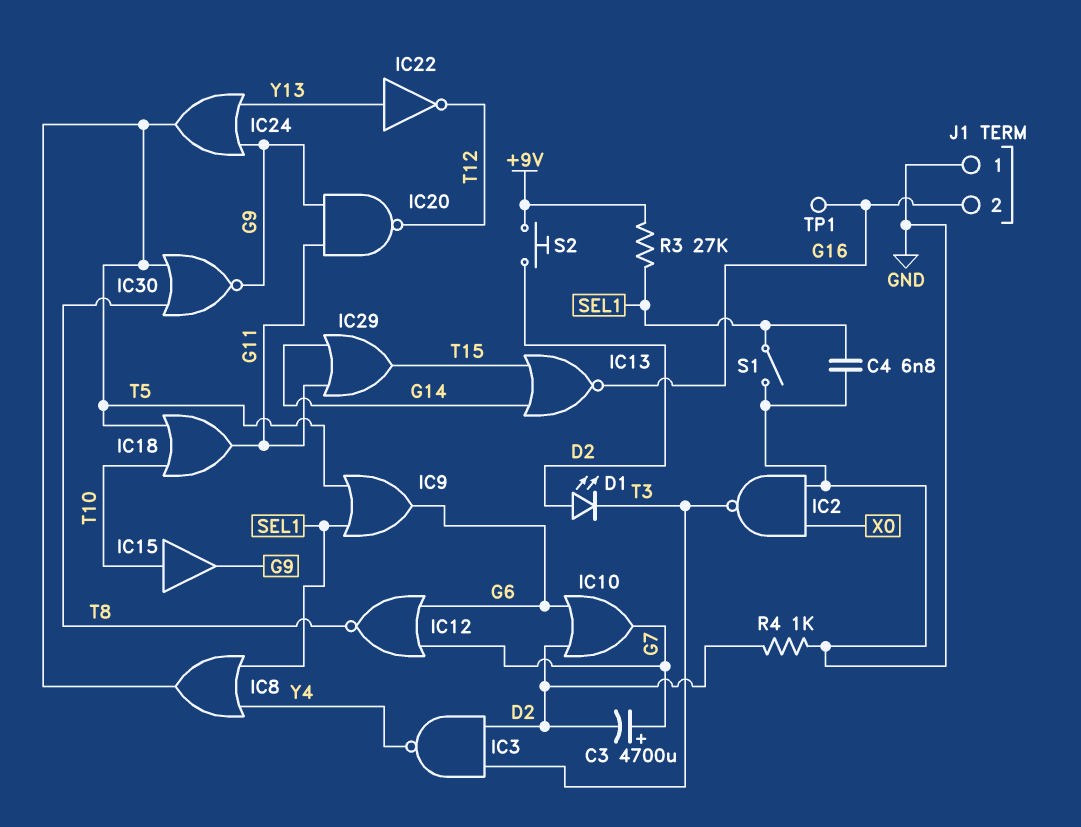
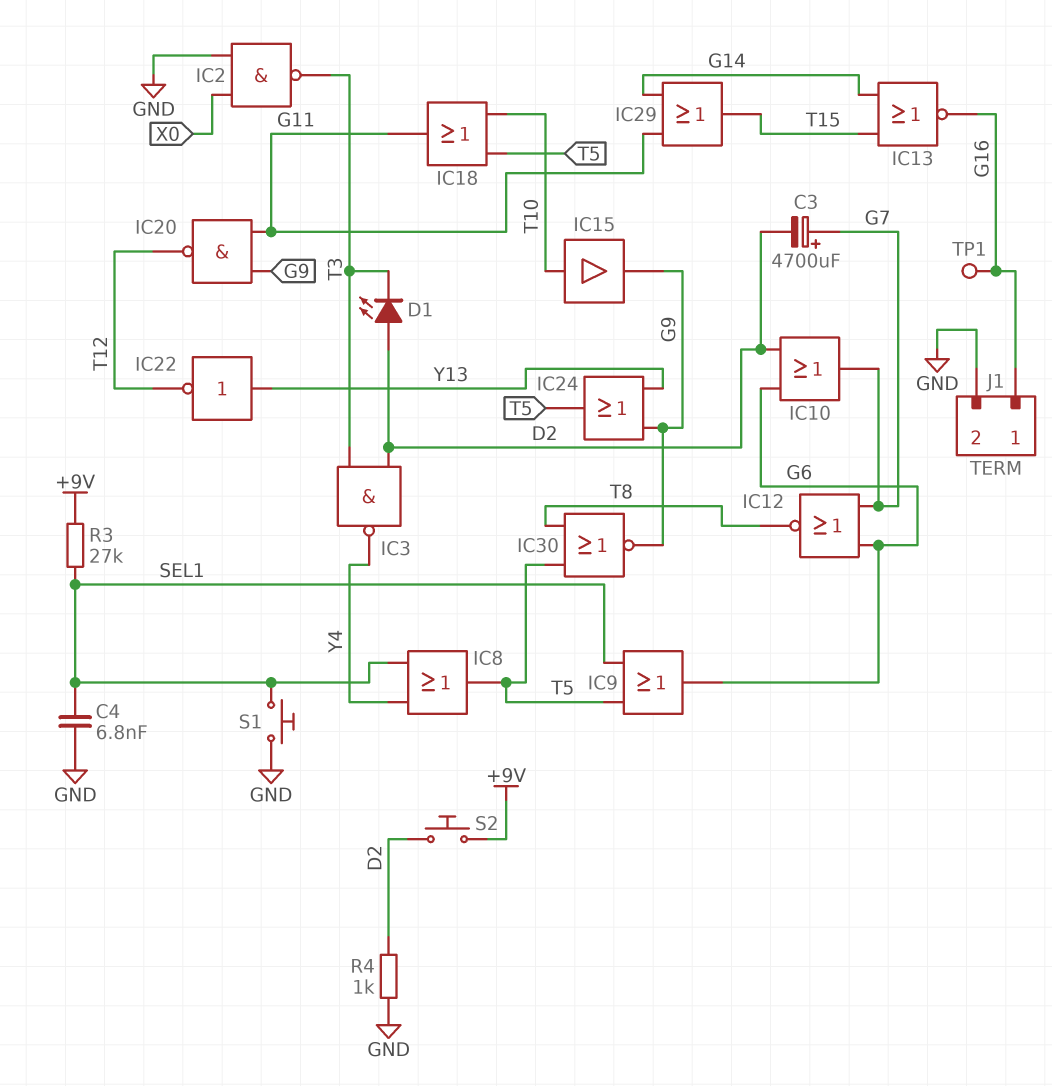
J1 pin 1: GND -> G16
J1 pin 2: G16 -> GND
S1: switch (GND, SEL1) -> button (GND, SEL1)

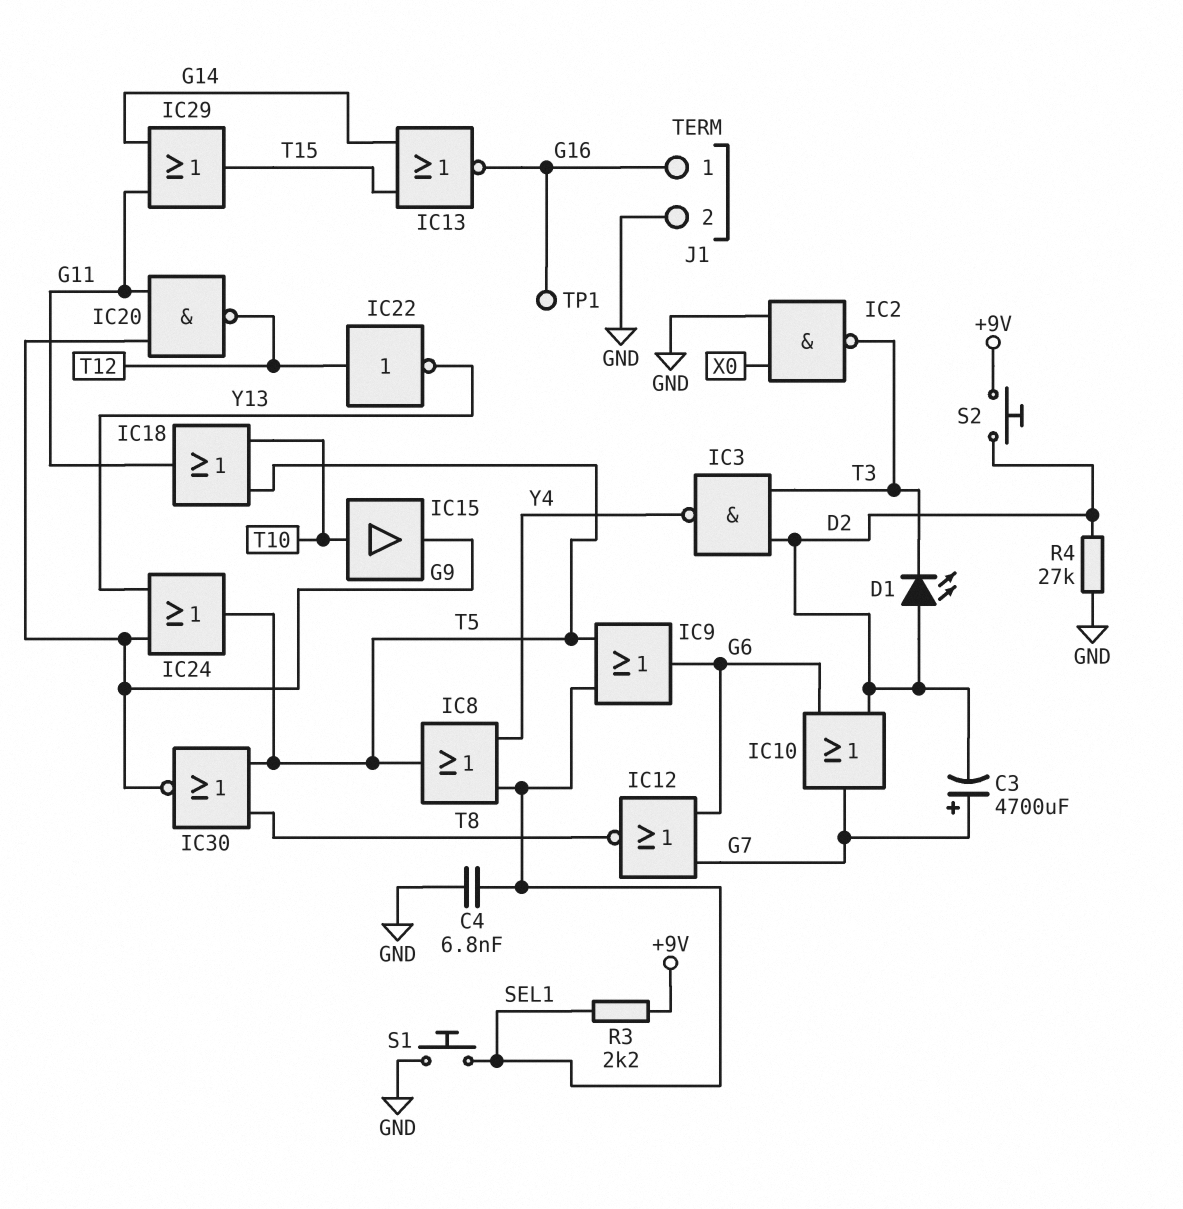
IC22: NOT (in Y13, out T12) -> NOT (in T12, out Y13)
R3: 27k (+9V, SEL1) -> 2.2k (+9V, SEL1)
R4: 1k (D2, GND) -> 27k (D2, GND)

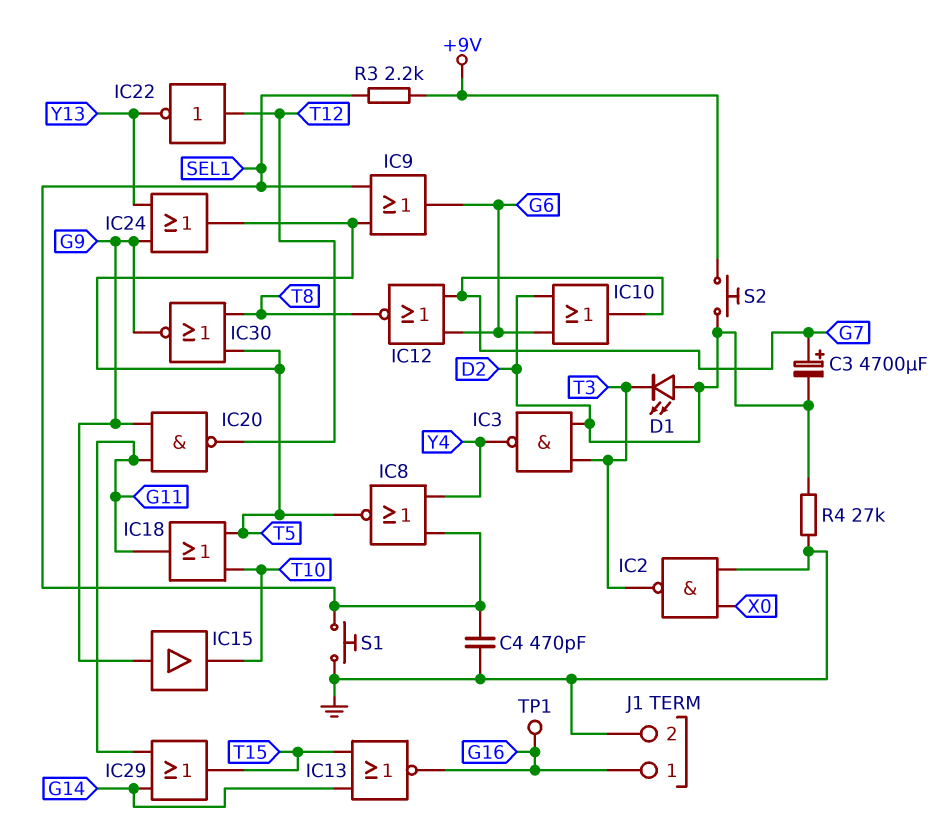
C4: 6.8nF (GND, SEL1) -> 470pF (GND, SEL1)
IC8: OR (in SEL1, in Y4, out T5) -> NOR (in SEL1, in Y4, out T5)
IC15: buffer (in T10, out G9) -> buffer (in G9, out T10)

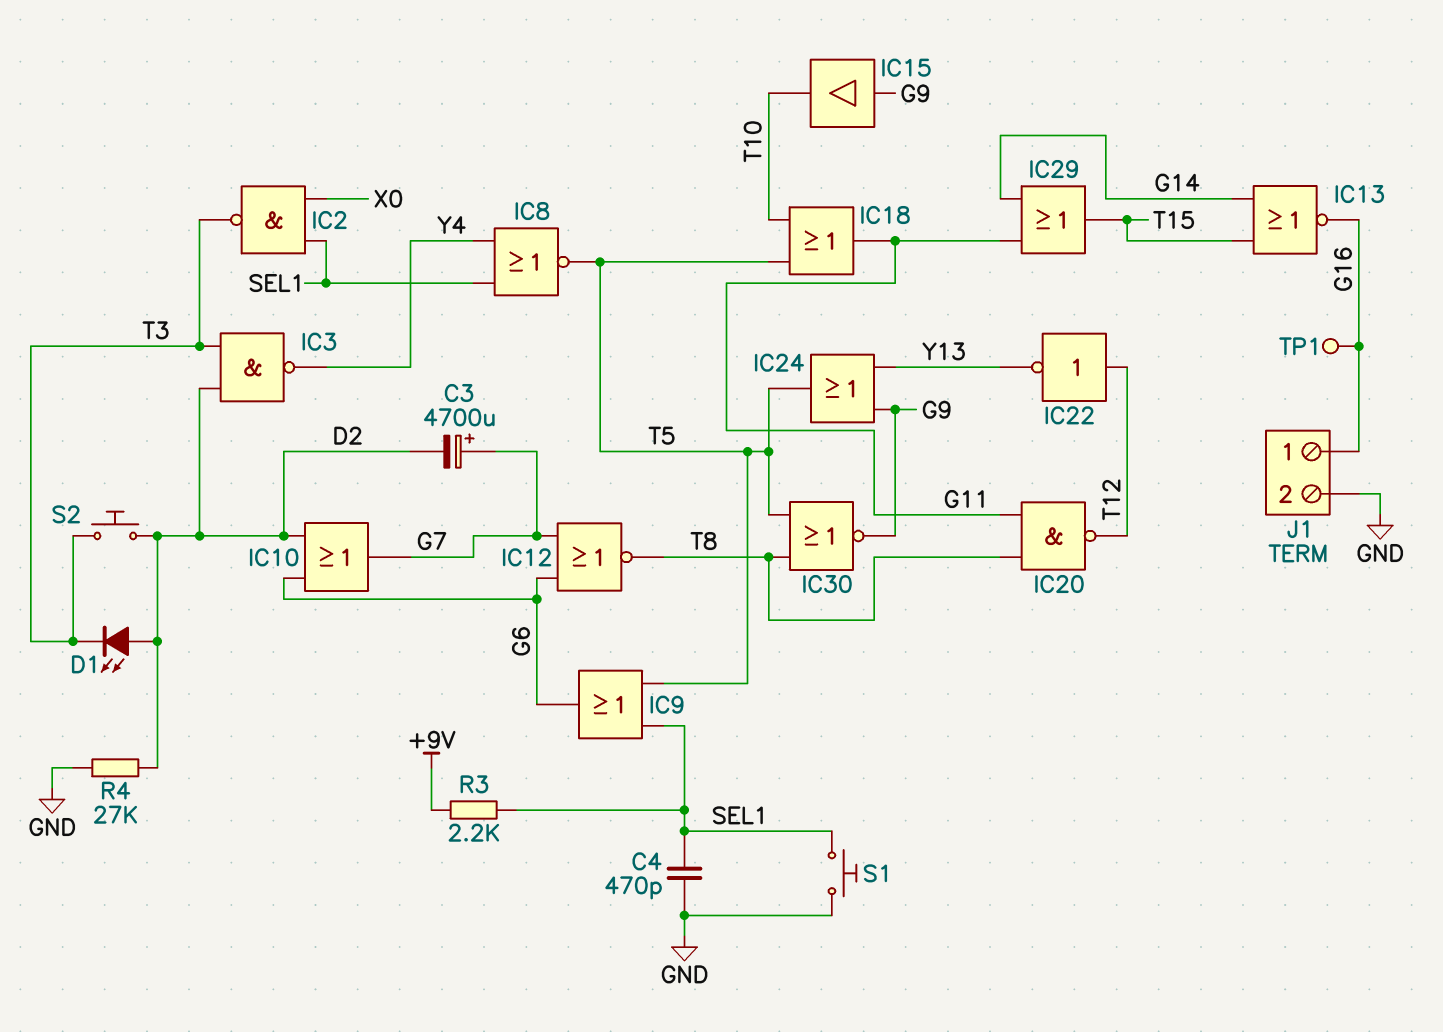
IC2: NAND (in GND, in X0, out T3) -> NAND (in SEL1, in X0, out T3)
IC20: NAND (in G9, in G11, out T12) -> NAND (in G11, in T8, out T12)
S2: button (+9V, D2) -> button (D2, T3)

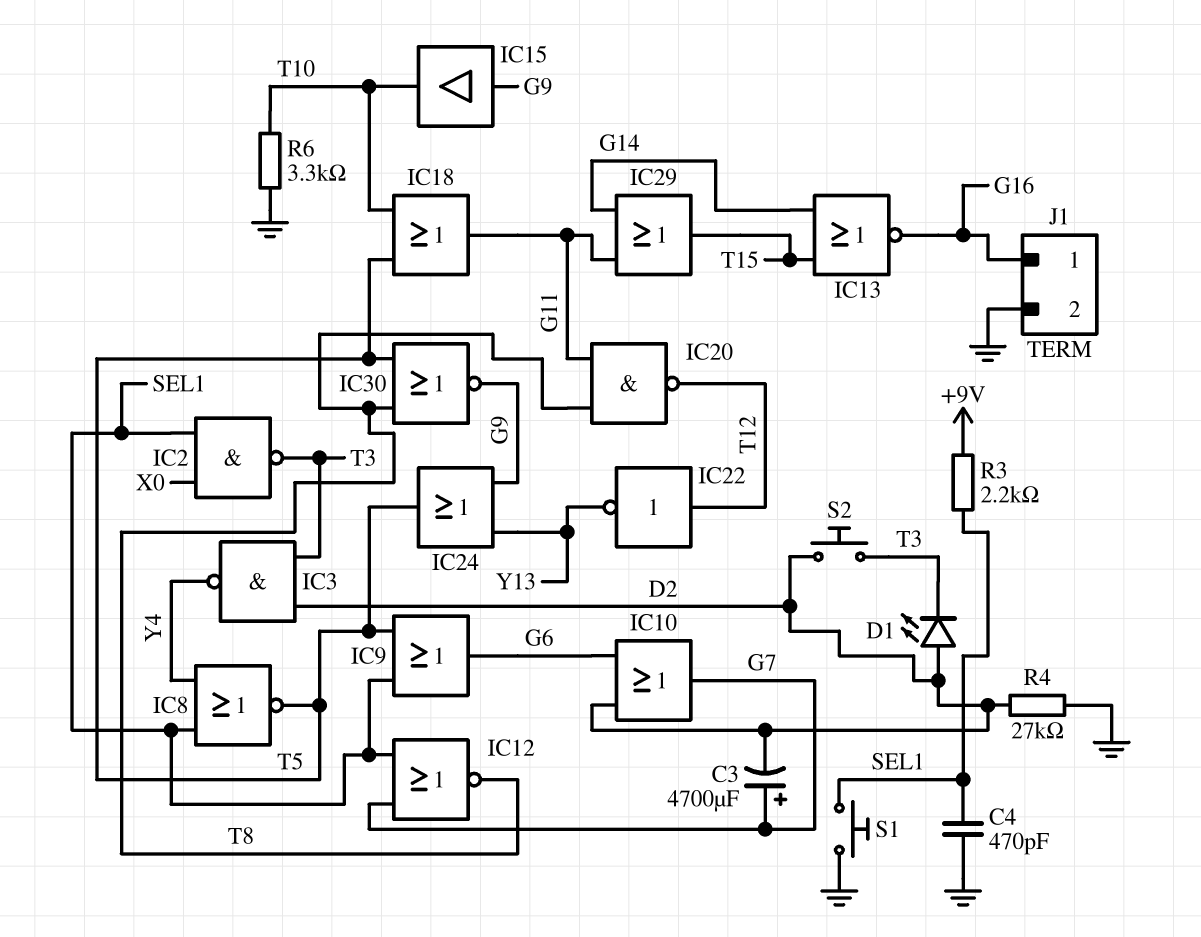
IC12: NOR (in G6, in G7, out T8) -> NOR (in G7, in SEL1, out T8)
R6: none -> 3.3k (GND, T10)
TP1: test point (G16) -> none

